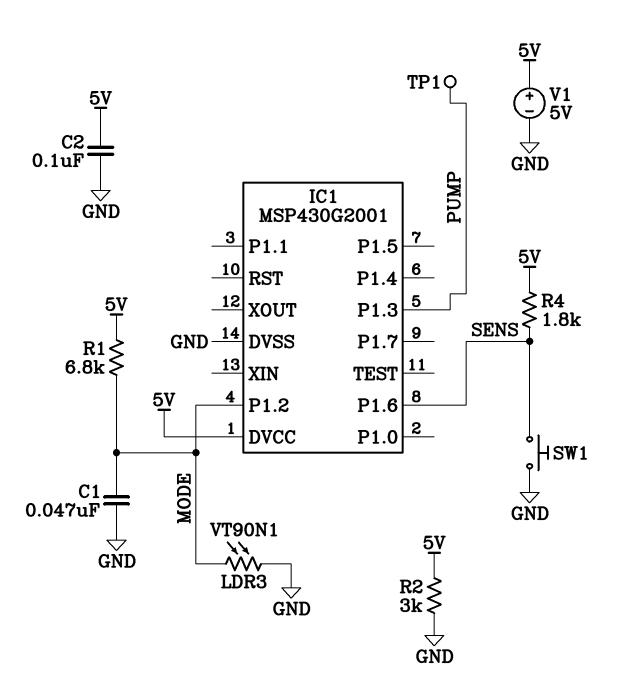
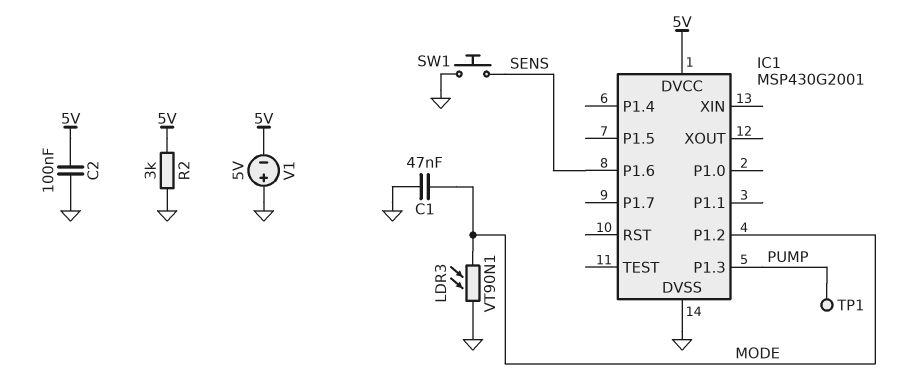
R1: 6.8k (5V, MODE) -> none
R4: 1.8k (5V, SENS) -> none
V1: 5V (plus 5V, minus GND) -> 5V (plus GND, minus 5V)

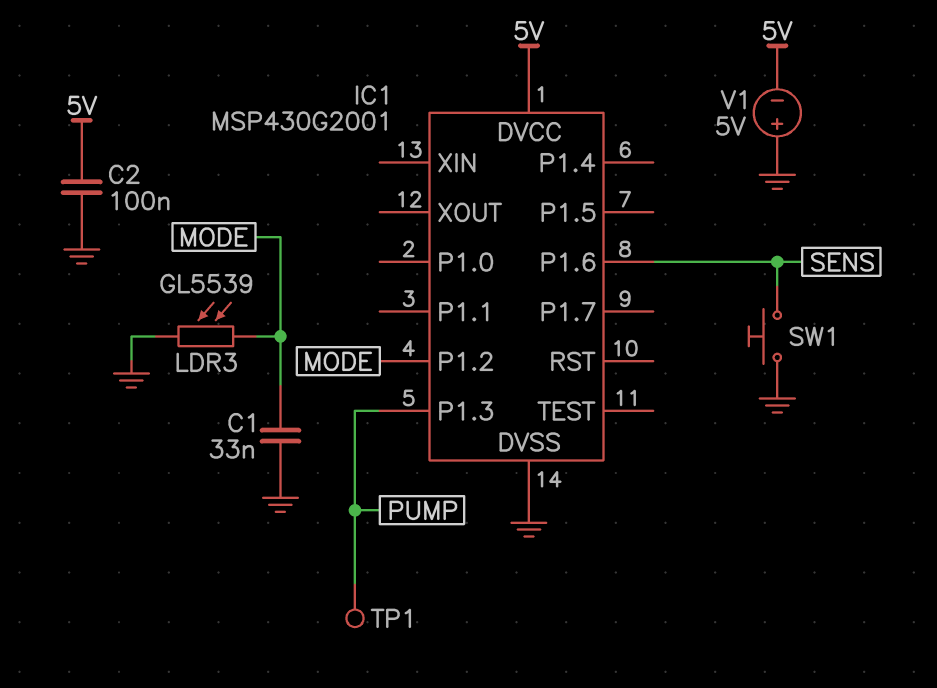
C1: 47nF (GND, MODE) -> 33nF (GND, MODE)
LDR3: VT90N1 (GND, MODE) -> GL5539 (GND, MODE)
R2: 3k (5V, GND) -> none

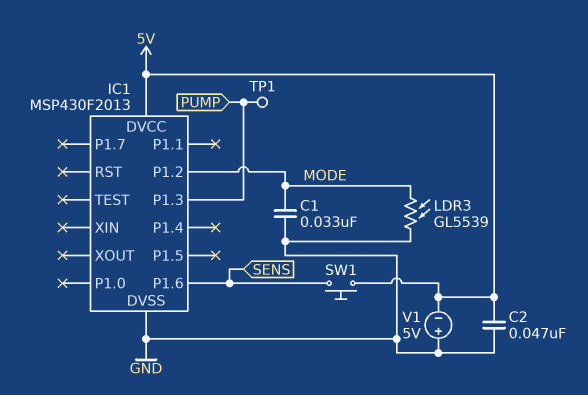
C2: 100nF (5V, GND) -> 47nF (5V, GND)
IC1: MSP430G2001 -> MSP430F2013
SW1: button (GND, SENS) -> button (5V, SENS)

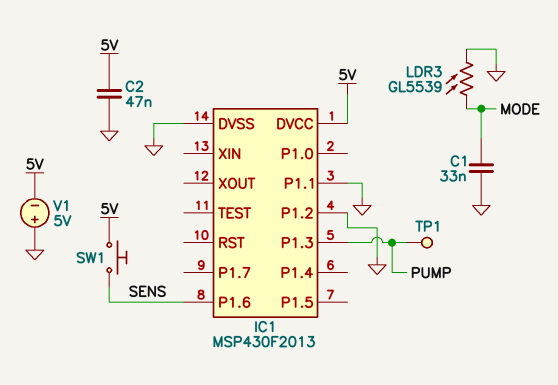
IC1 pin P1.1: none -> GND
IC1 pin P1.2: MODE -> GND

